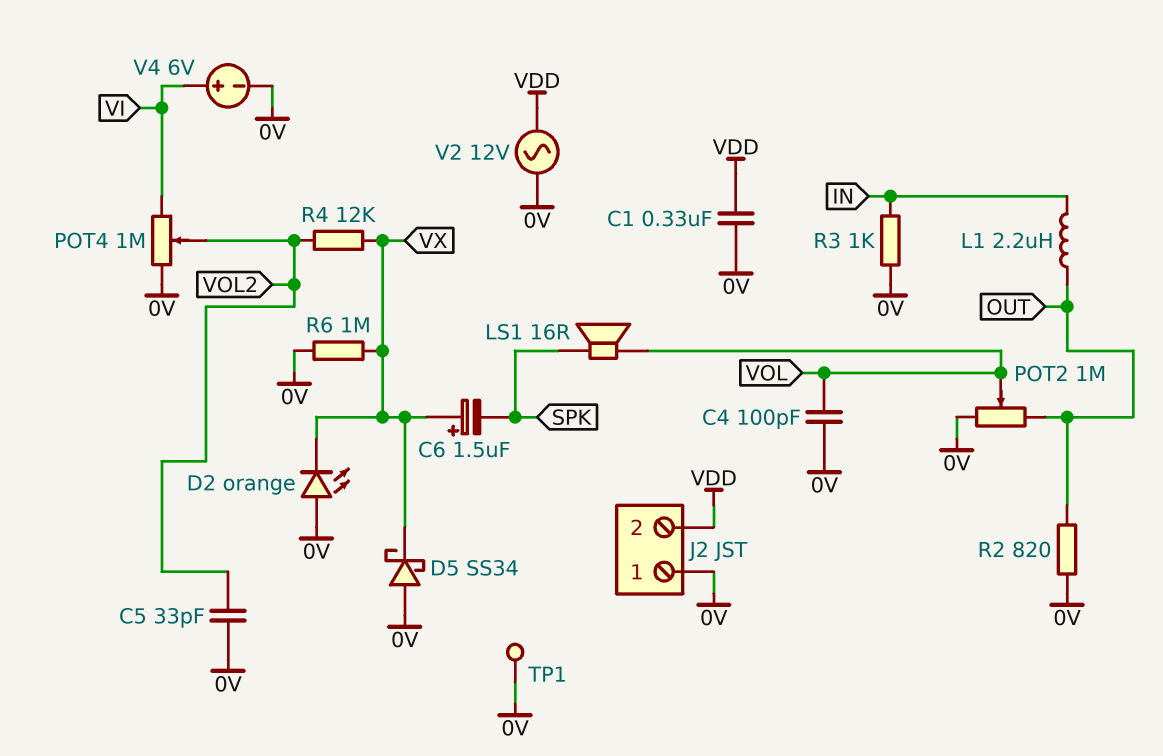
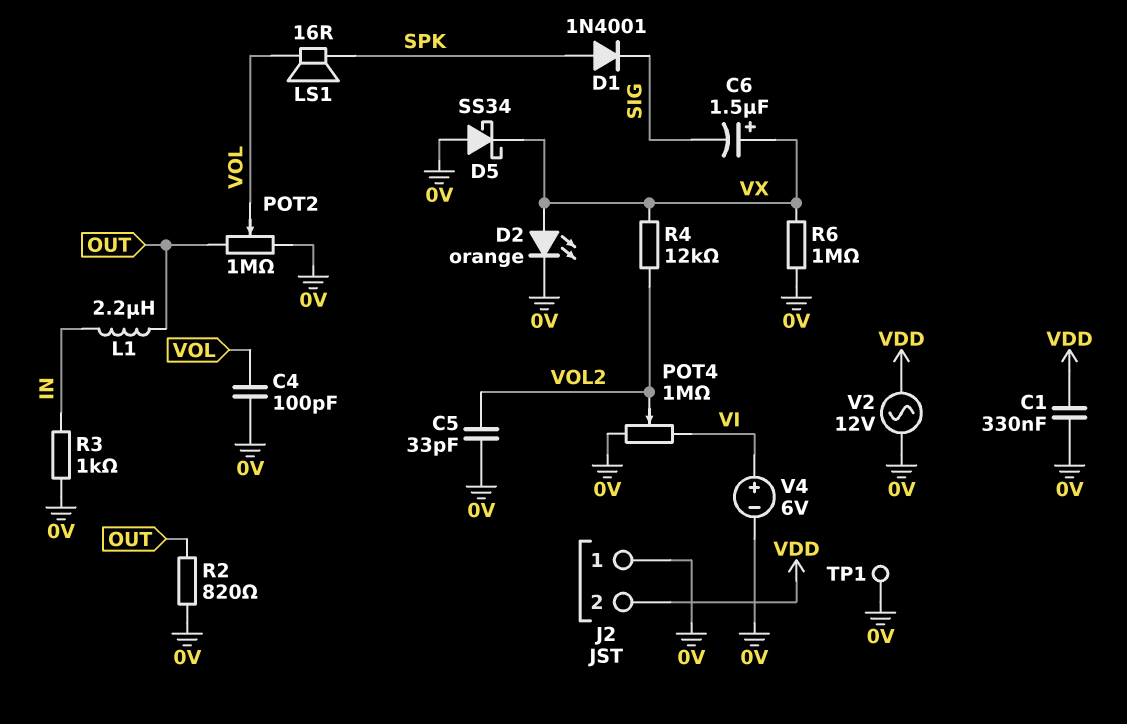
C6: 1.5uF (plus VX, minus SPK) -> 1.5uF (plus VX, minus SIG)
D1: none -> diode 1N4001 (A SPK, K SIG)
D2: LED orange (A 0V, K VX) -> LED orange (A VX, K 0V)

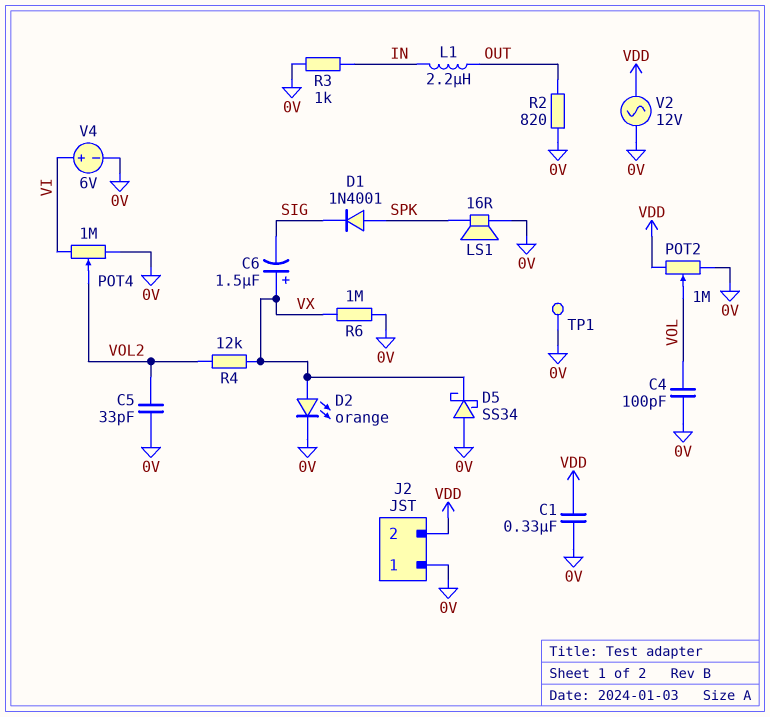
LS1: speaker 16R (SPK, VOL) -> speaker 16R (0V, SPK)
POT2: 1M (0V, OUT, wiper VOL) -> 1M (0V, VDD, wiper VOL)

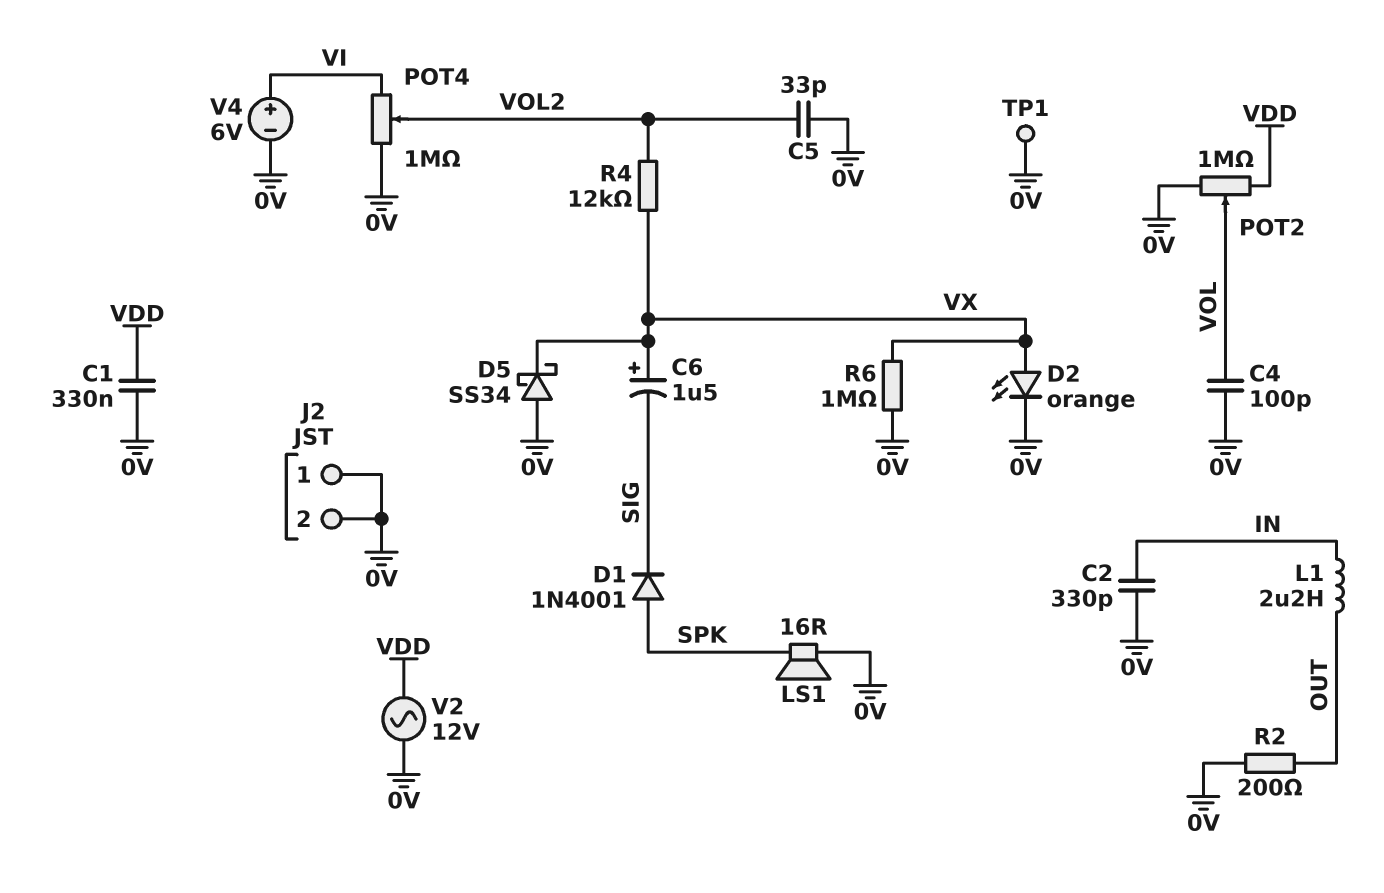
C2: none -> 330pF (0V, IN)
J2 pin 2: VDD -> 0V
R2: 820 (0V, OUT) -> 200 (0V, OUT)
R3: 1k (0V, IN) -> none

